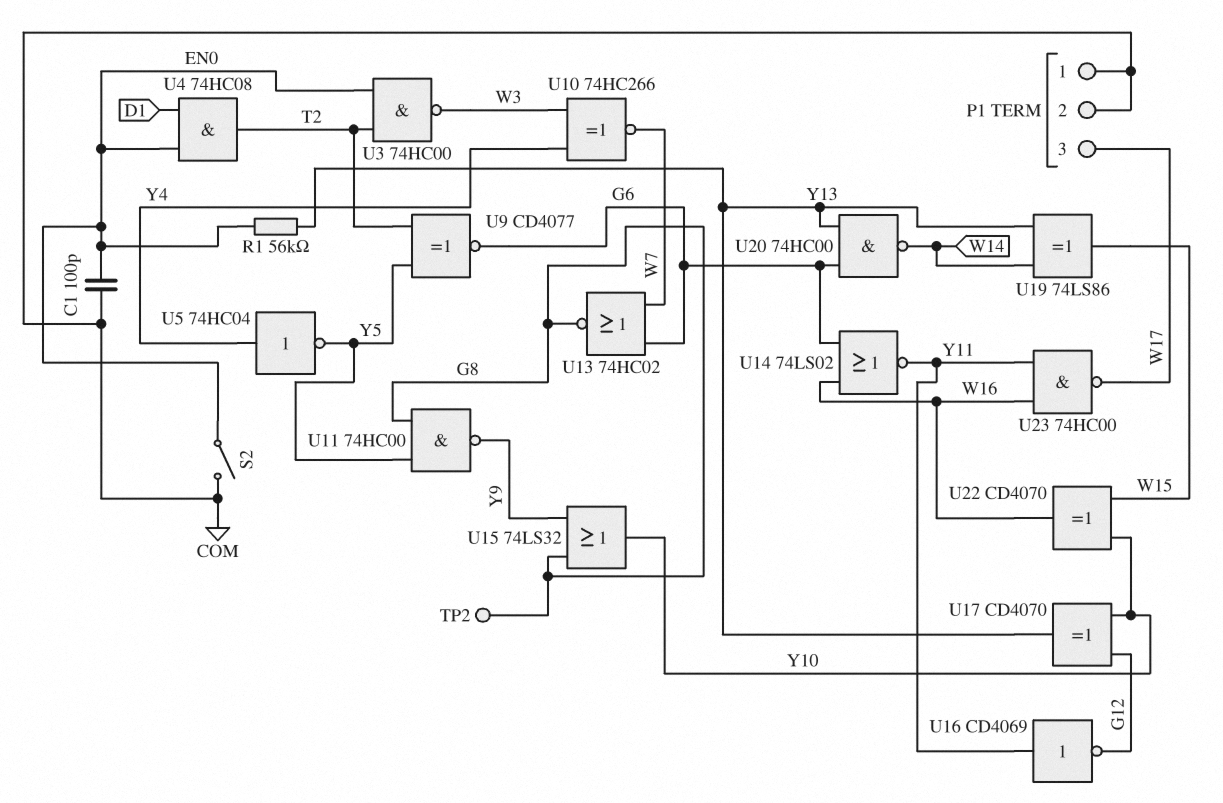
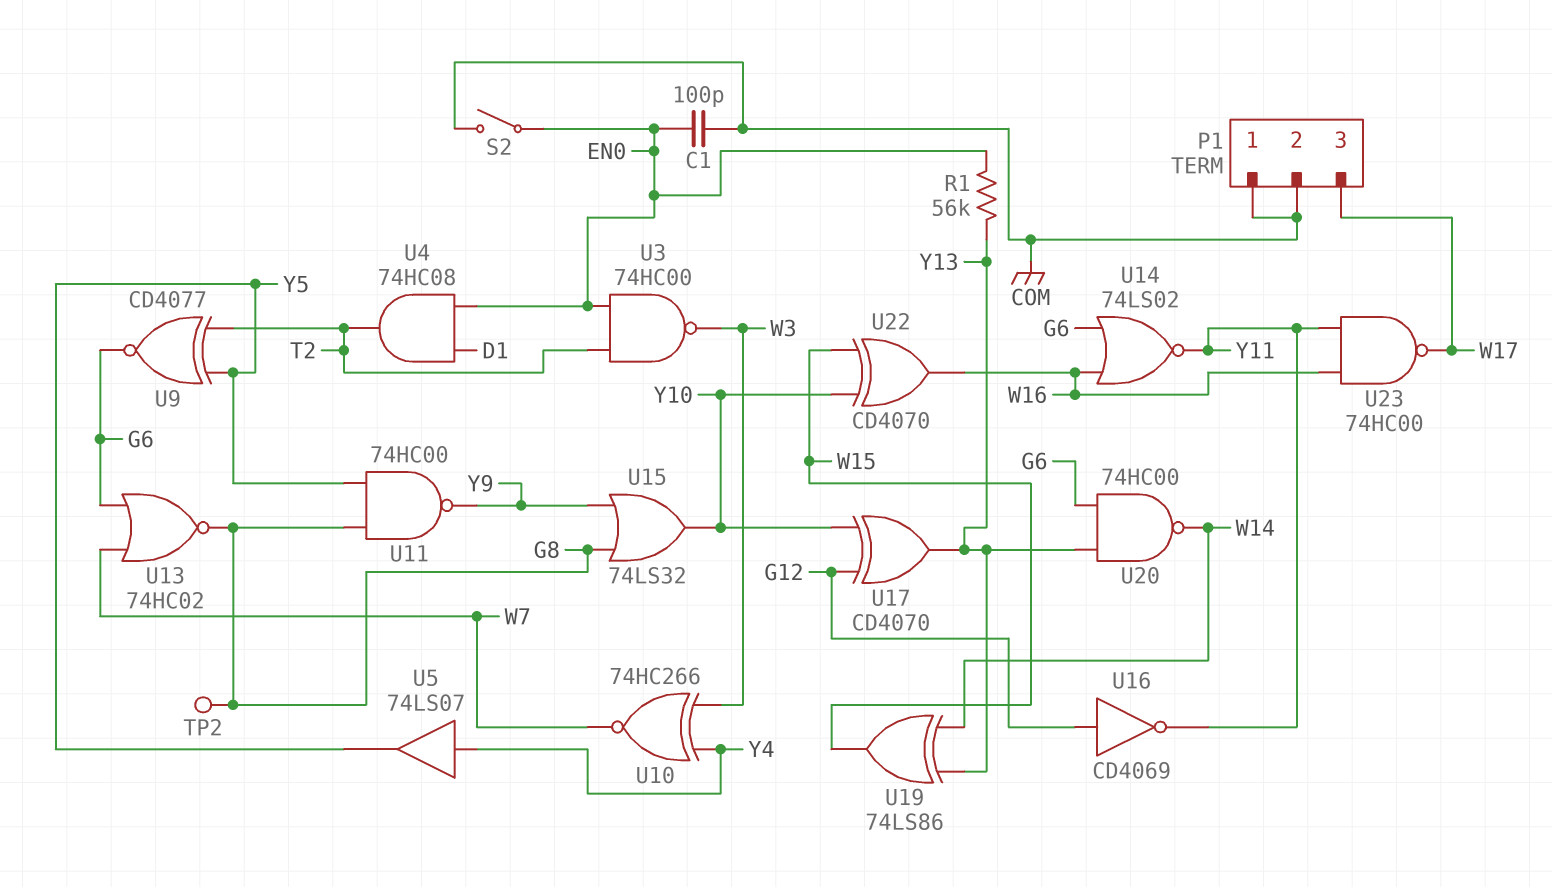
U5: NOT 74HC04 (in Y4, out Y5) -> buffer 74LS07 (in Y4, out Y5)
U16: NOT CD4069 (in Y11, out G12) -> NOT CD4069 (in G12, out Y11)

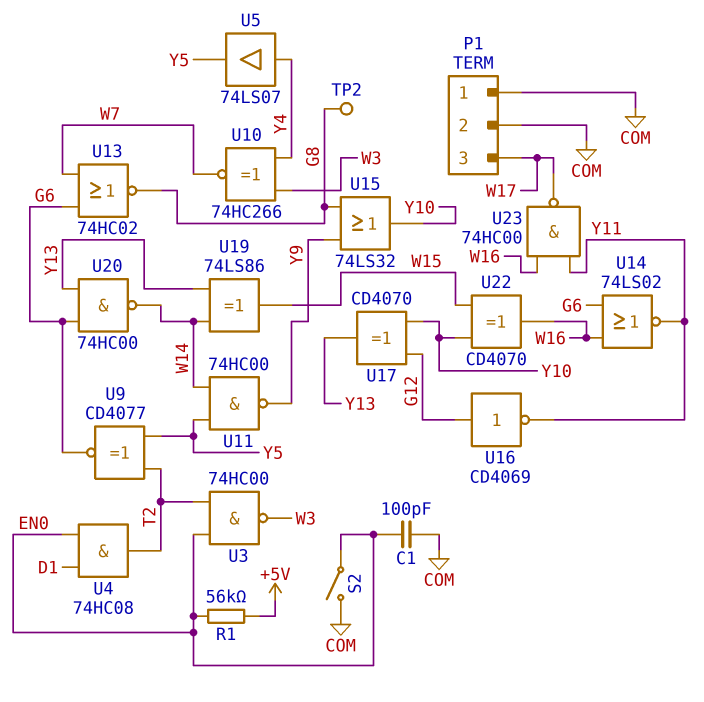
R1: 56k (EN0, Y13) -> 56k (+5V, EN0)
U11: NAND 74HC00 (in G8, in Y5, out Y9) -> NAND 74HC00 (in W14, in Y5, out Y9)

